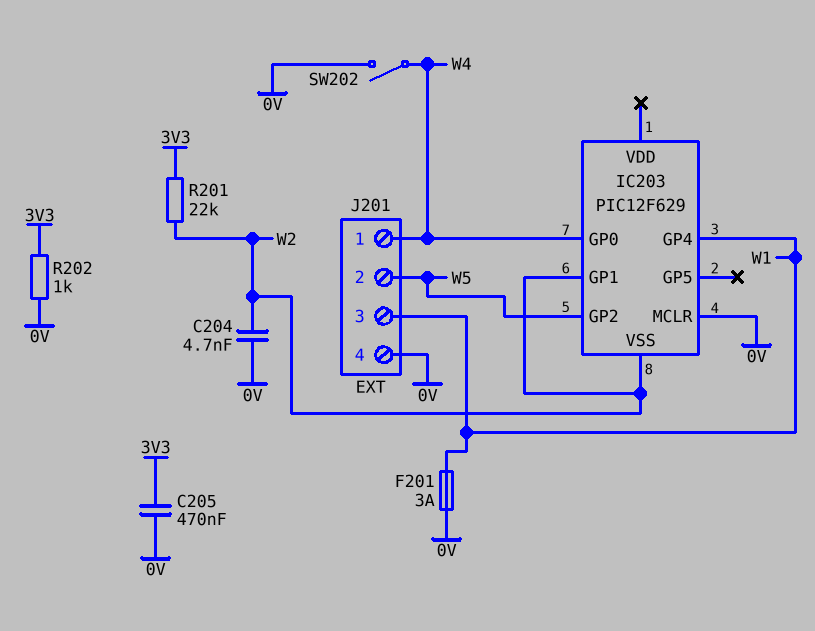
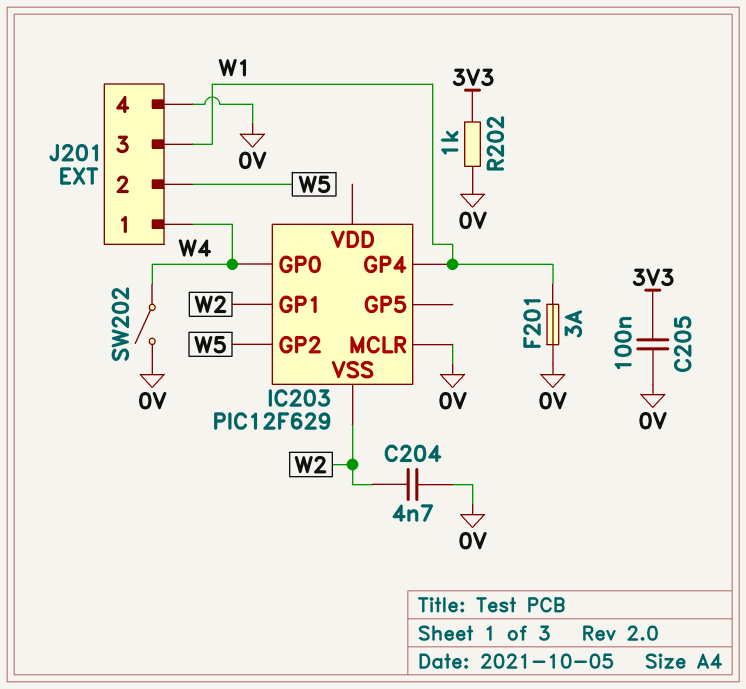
C205: 470nF (0V, 3V3) -> 100nF (0V, 3V3)
R201: 22k (3V3, W2) -> none

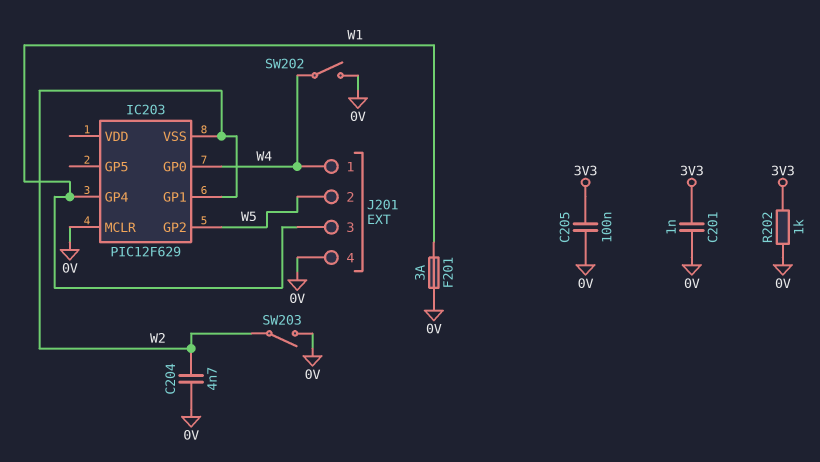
C201: none -> 1nF (0V, 3V3)
SW203: none -> switch (0V, W2)

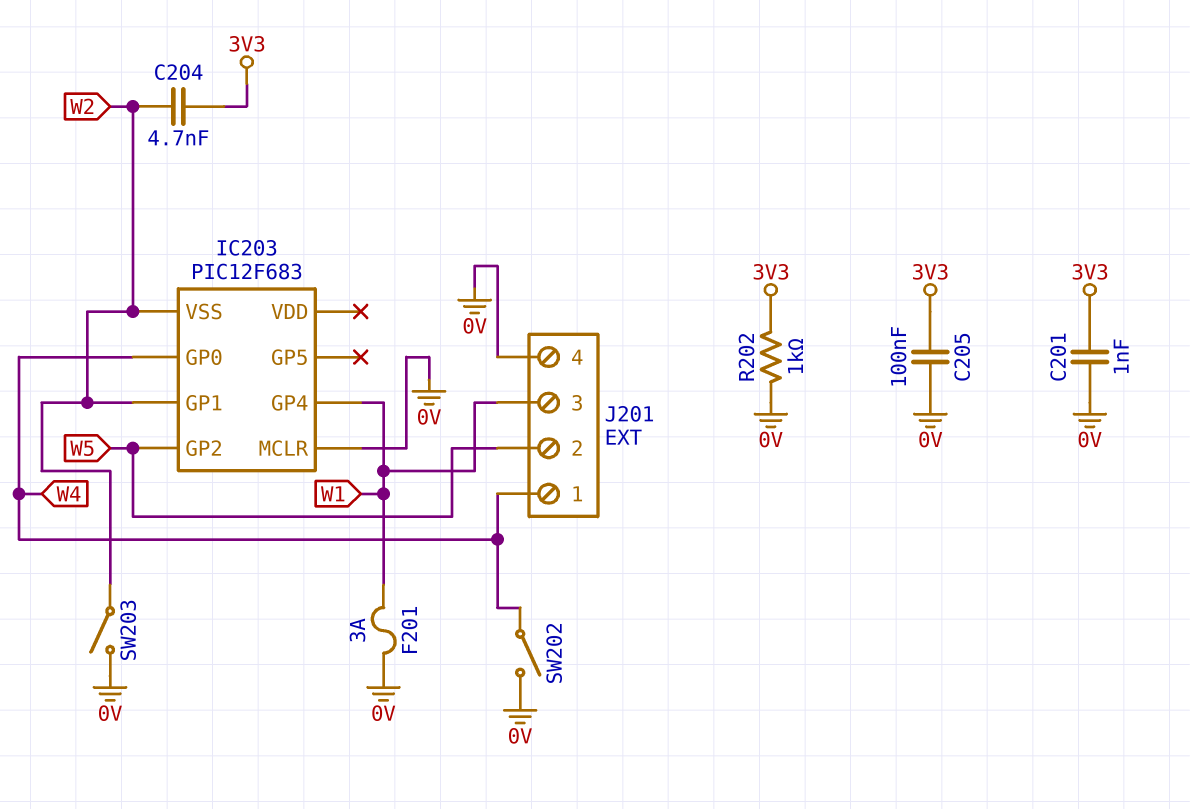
C204: 4.7nF (0V, W2) -> 4.7nF (3V3, W2)
IC203: PIC12F629 -> PIC12F683

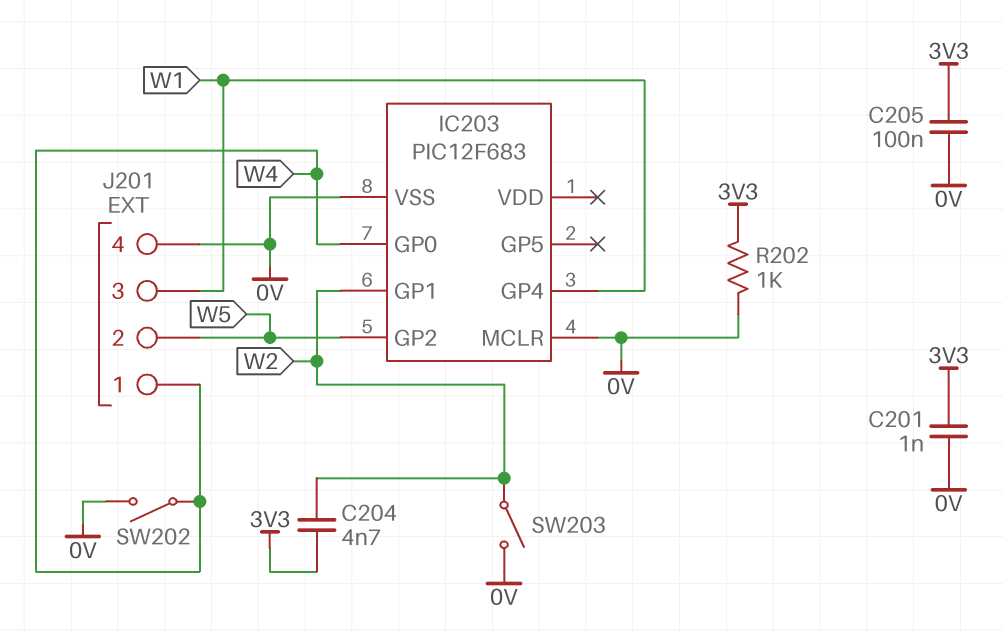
F201: 3A (0V, W1) -> none
IC203 pin VSS: W2 -> 0V

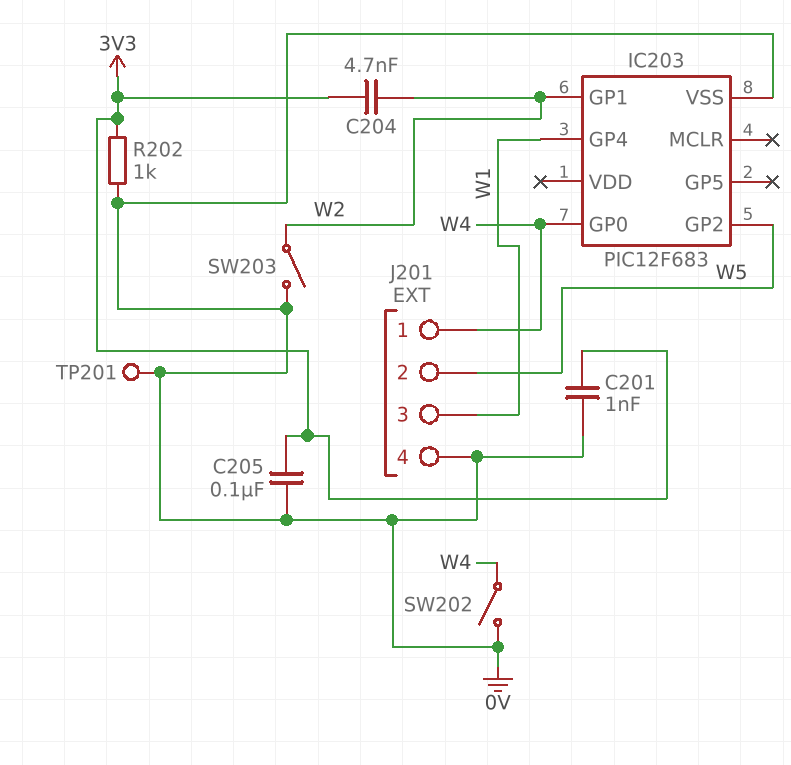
IC203 pin MCLR: 0V -> none
TP201: none -> test point (0V)

